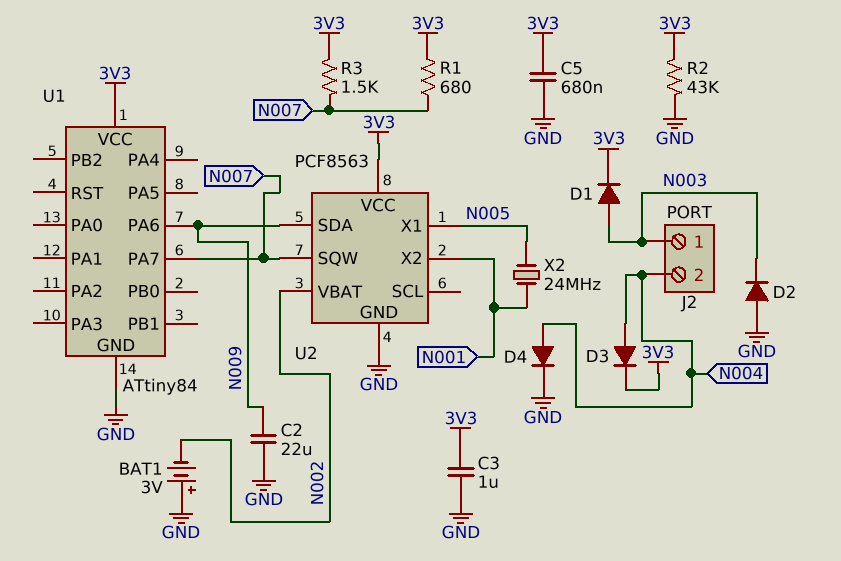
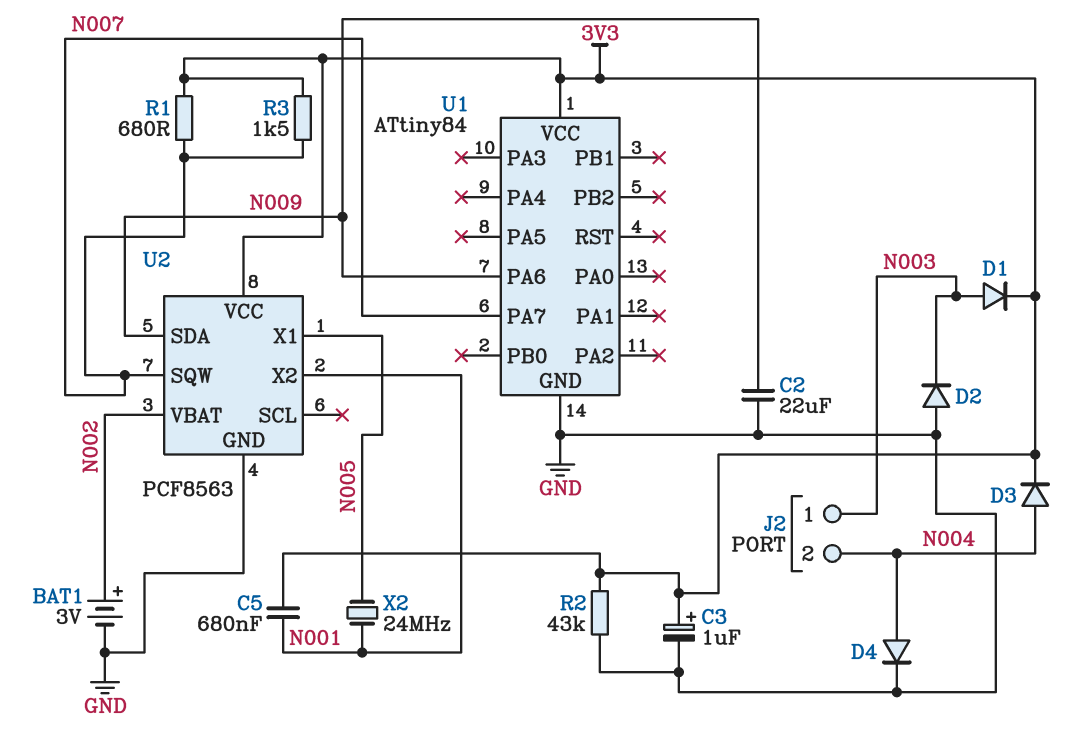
BAT1: 3V (plus GND, minus N002) -> 3V (plus N002, minus GND)
C3: 1uF (3V3, GND) -> 1uF (plus 3V3, minus GND)
C5: 680nF (3V3, GND) -> 680nF (3V3, N001)

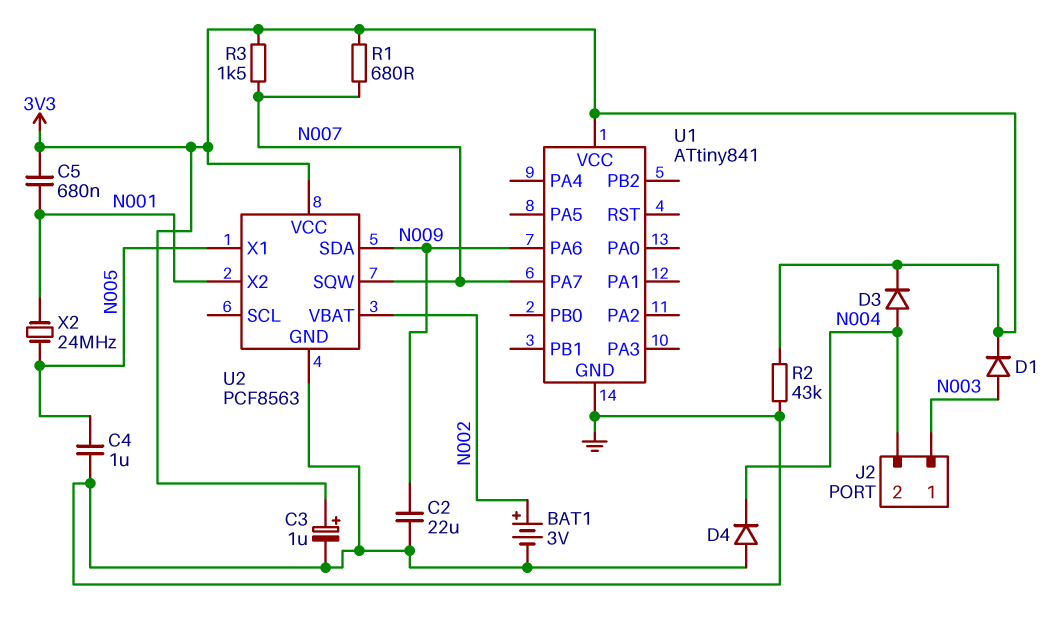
C4: none -> 1uF (GND, N005)
D2: diode (A GND, K N003) -> none
D4: diode (A N004, K GND) -> diode (A GND, K N004)
U1: ATtiny84 -> ATtiny841

